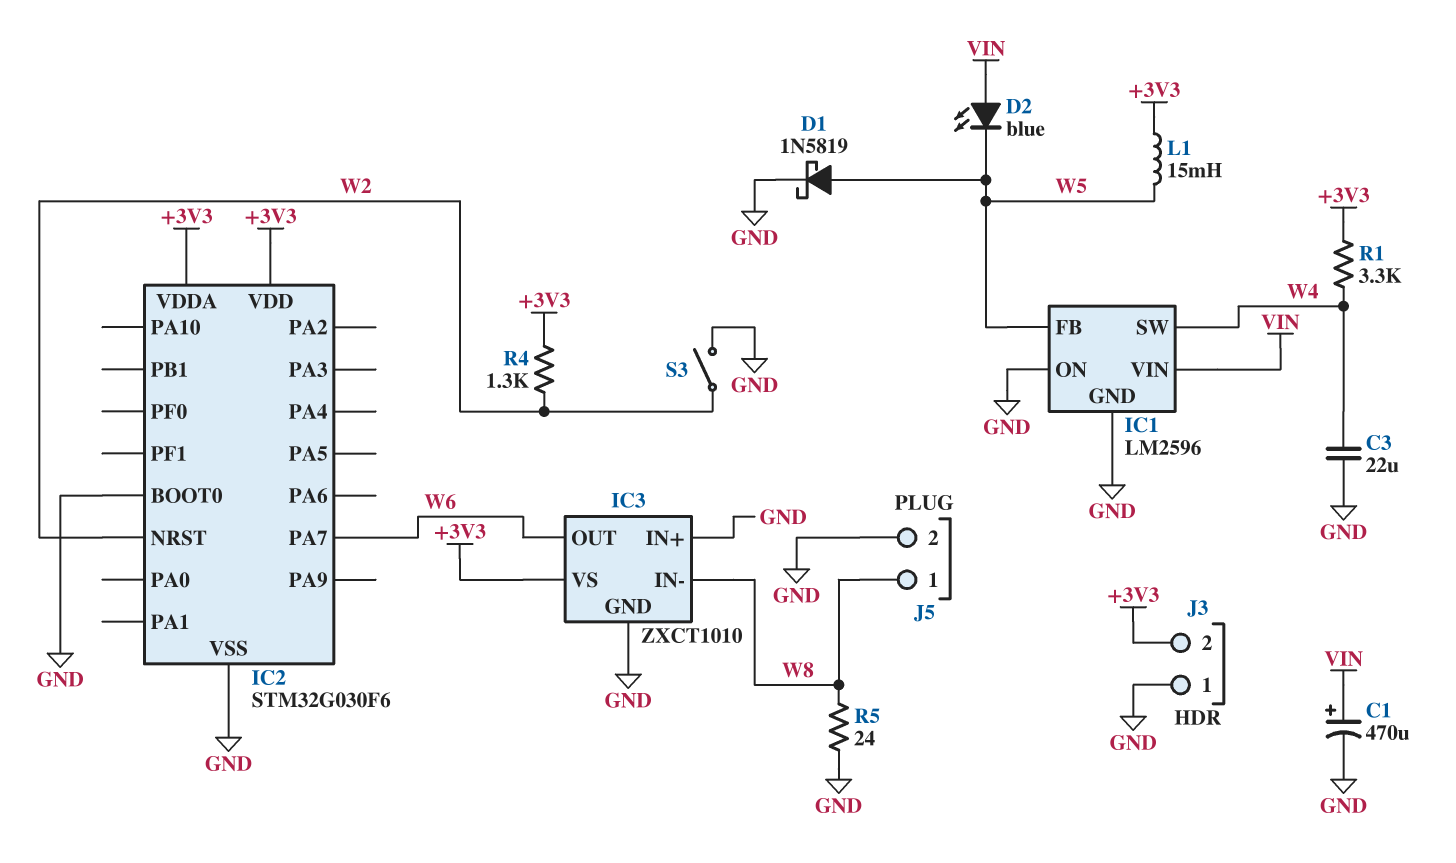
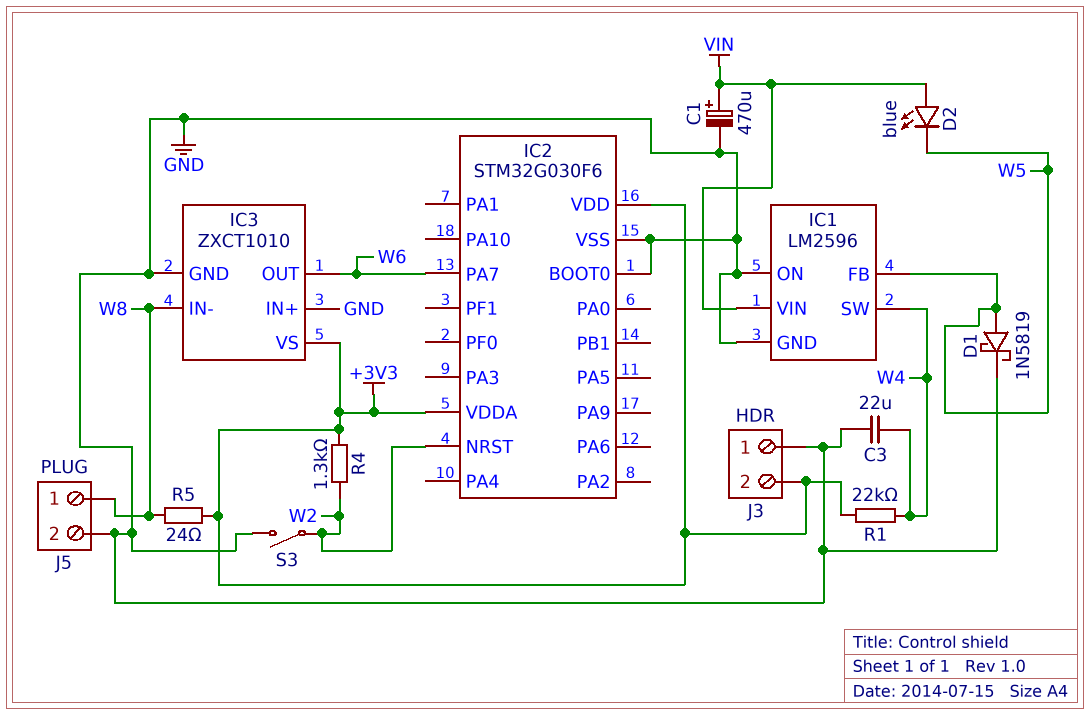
L1: 15mH (+3V3, W5) -> none
R1: 3.3k (+3V3, W4) -> 22k (+3V3, W4)
R5: 24 (GND, W8) -> 24 (+3V3, W8)

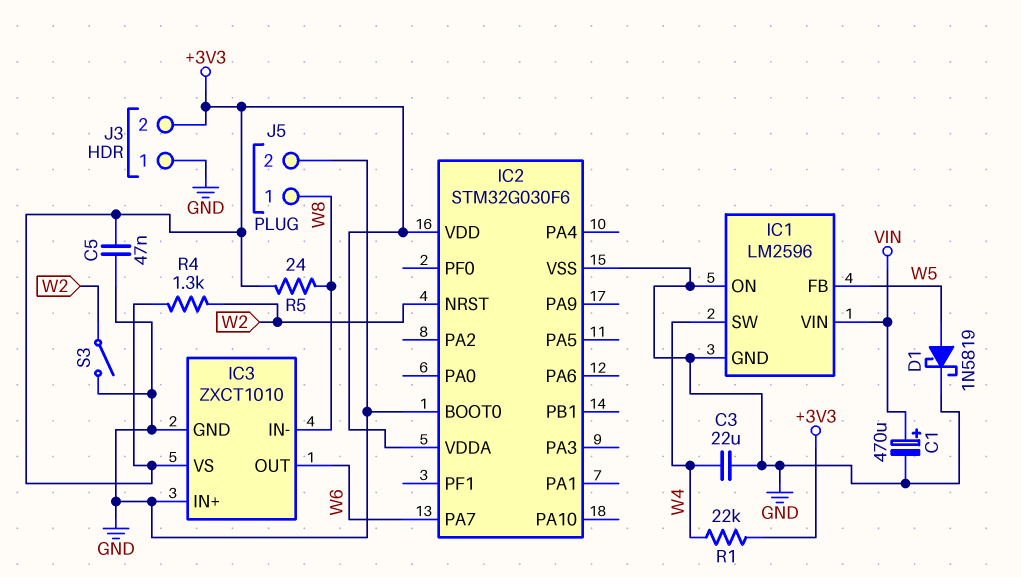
C5: none -> 47nF (+3V3, GND)
D2: LED blue (A VIN, K W5) -> none

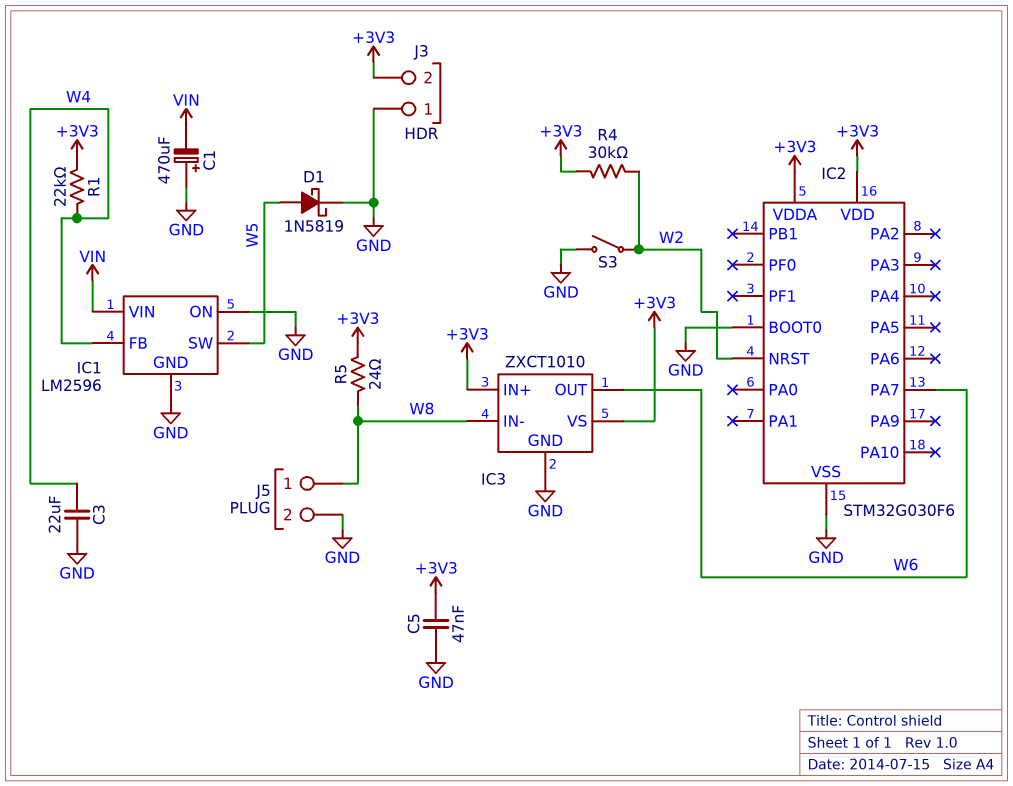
C1: 470uF (plus VIN, minus GND) -> 470uF (plus GND, minus VIN)
IC1 pin FB: W5 -> W4
IC1 pin SW: W4 -> W5
IC3 pin IN+: GND -> +3V3
R4: 1.3k (+3V3, W2) -> 30k (+3V3, W2)

